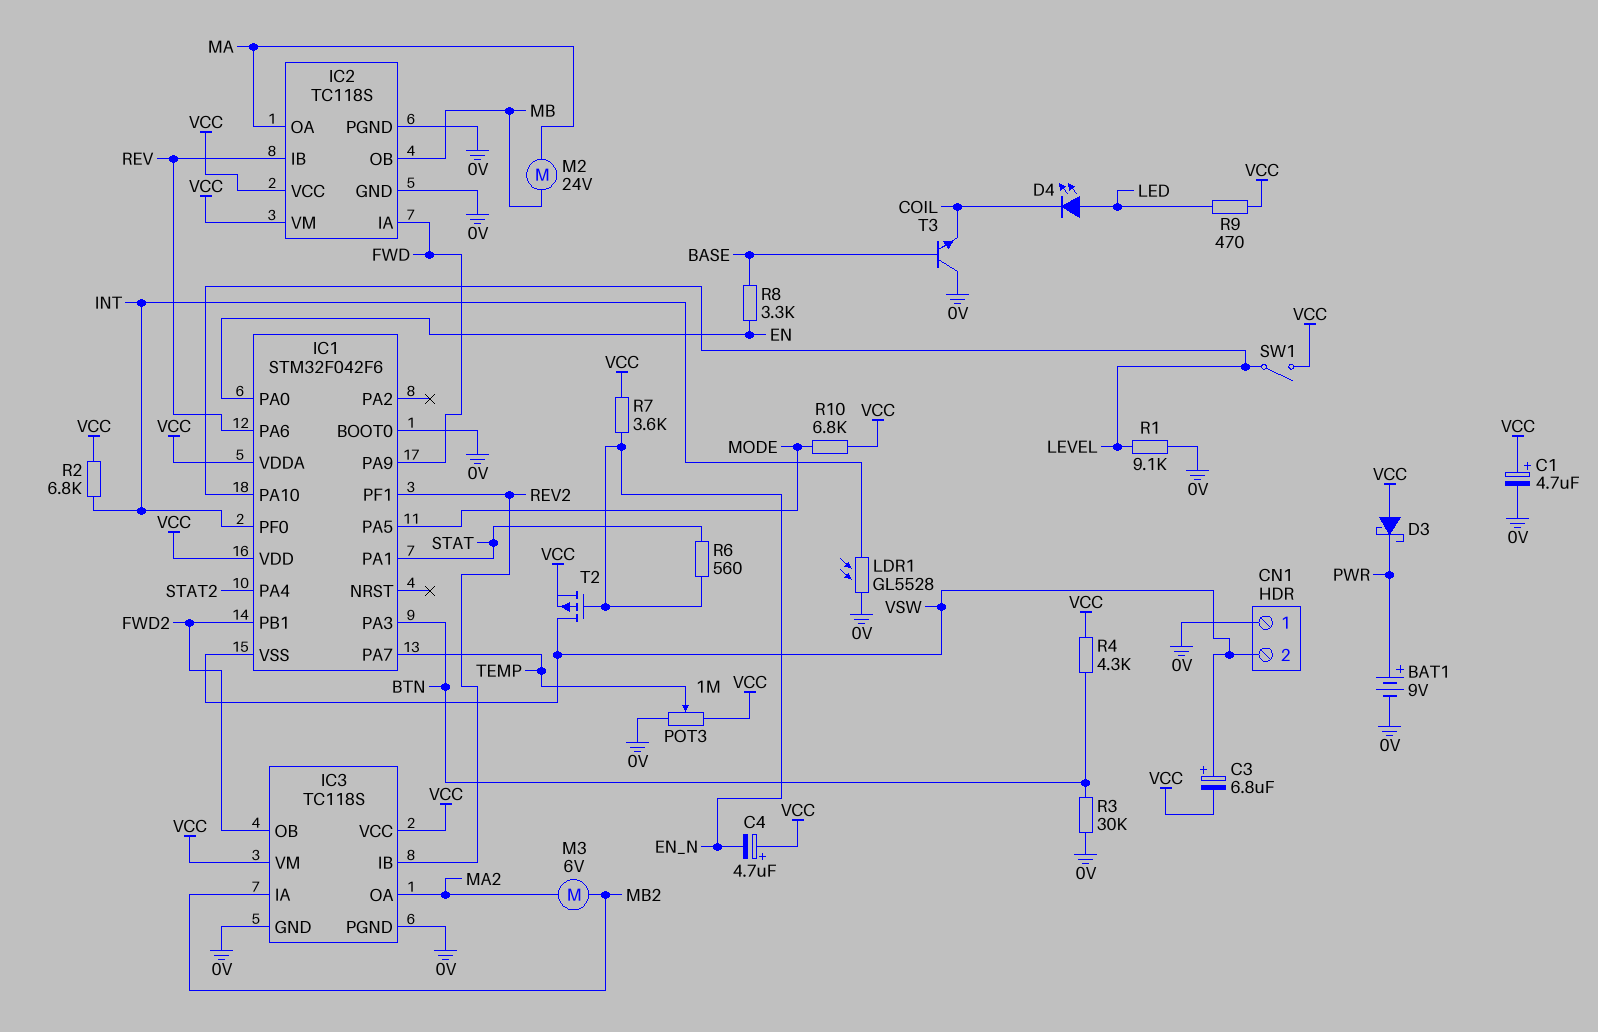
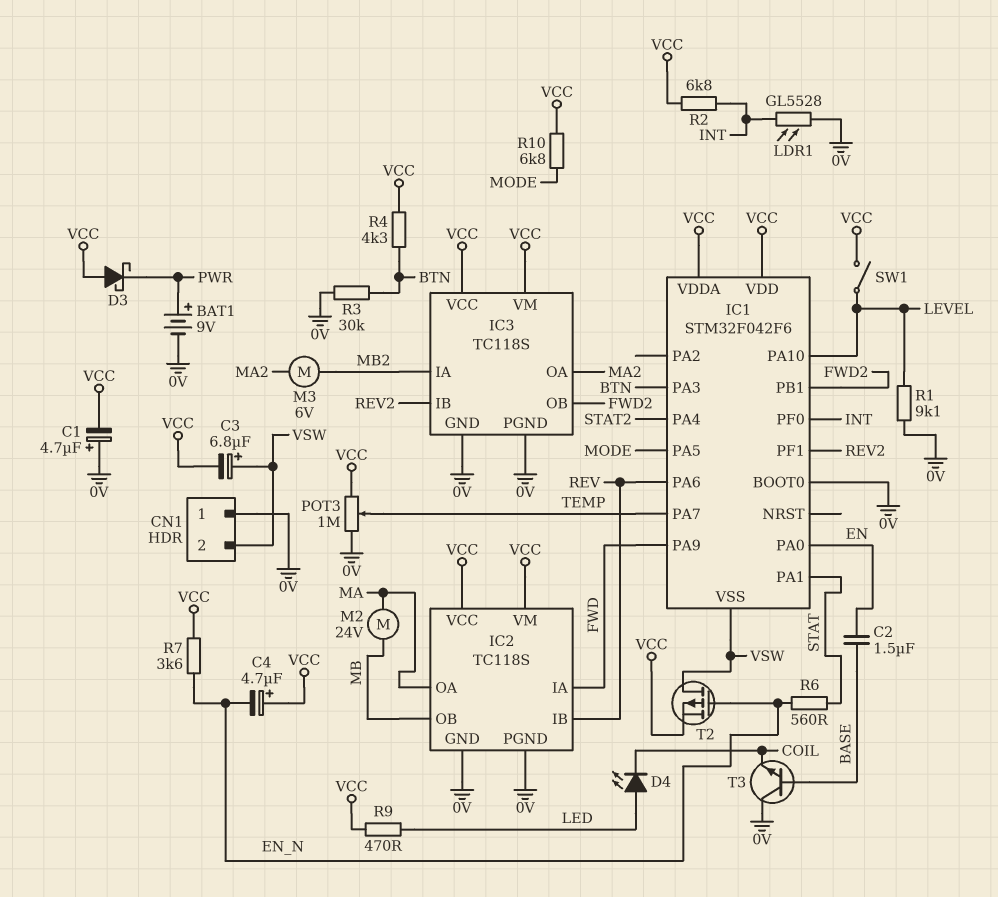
C1: 4.7uF (plus VCC, minus 0V) -> 4.7uF (plus 0V, minus VCC)
C2: none -> 1.5uF (BASE, EN)
R8: 3.3k (BASE, EN) -> none

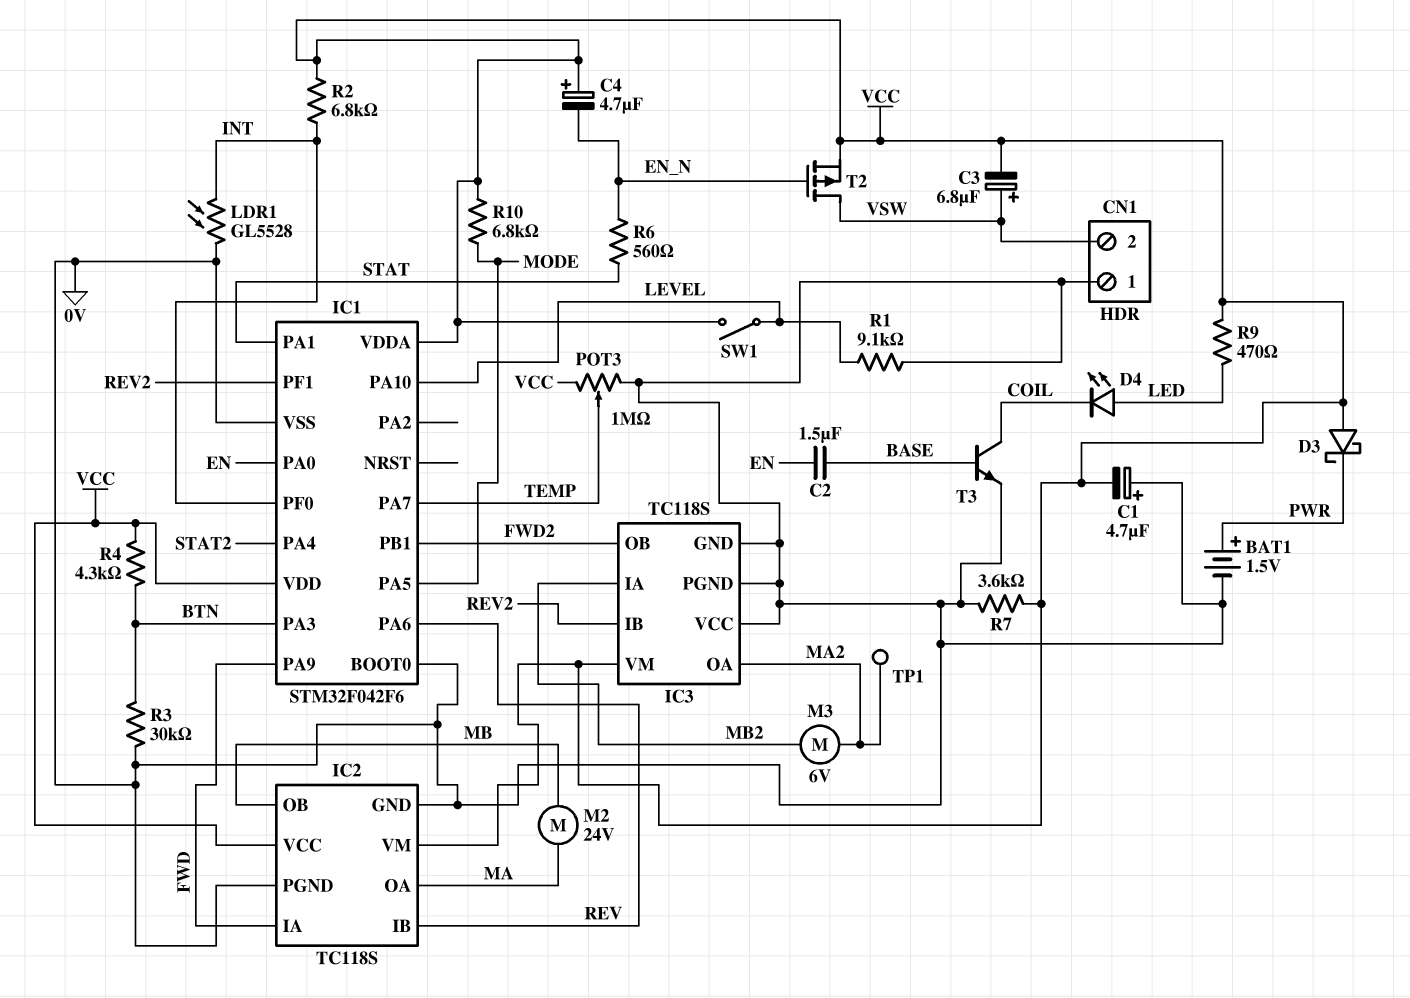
BAT1: 9V (plus PWR, minus 0V) -> 1.5V (plus PWR, minus 0V)
IC1 pin VSS: VSW -> 0V
IC3 pin VCC: VCC -> 0V
R7: 3.6k (EN_N, VCC) -> 3.6k (0V, VCC)
T3: NPN (B BASE, C 0V, E COIL) -> NPN (B BASE, C COIL, E 0V)
TP1: none -> test point (MA2)

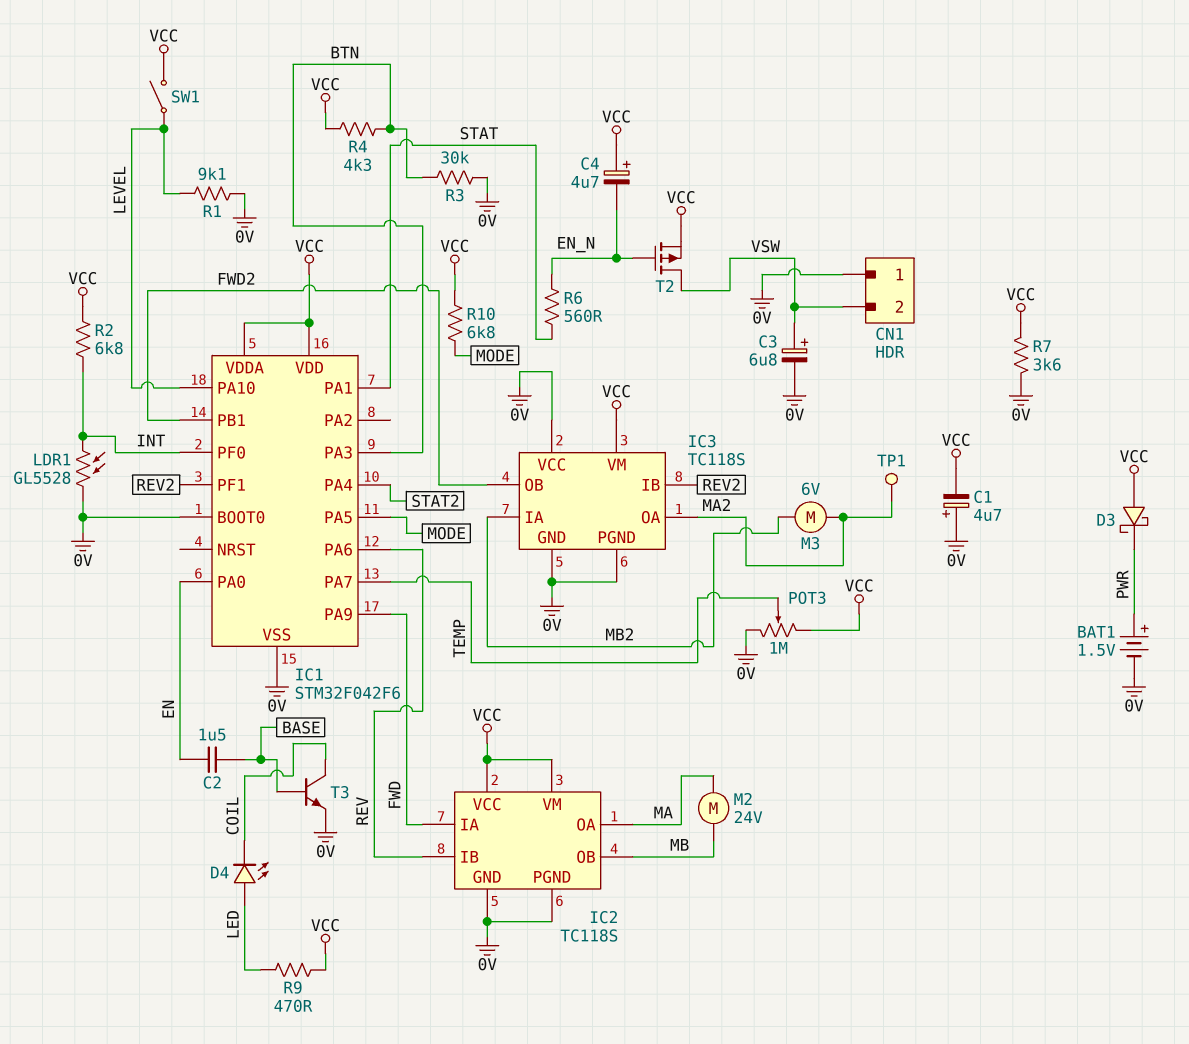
C3: 6.8uF (plus VSW, minus VCC) -> 6.8uF (plus VSW, minus 0V)

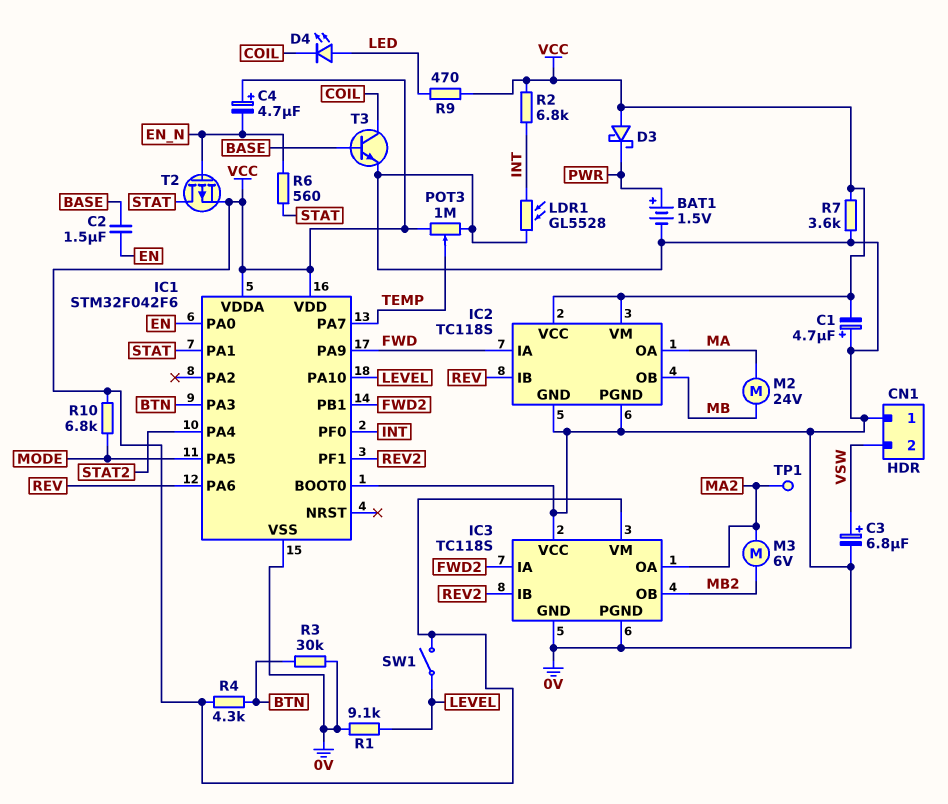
IC3 pin IA: MB2 -> FWD2
IC3 pin OB: FWD2 -> MB2
T2: PMOS (G EN_N, D VSW, S VCC) -> PMOS (G EN_N, D STAT, S VCC)

